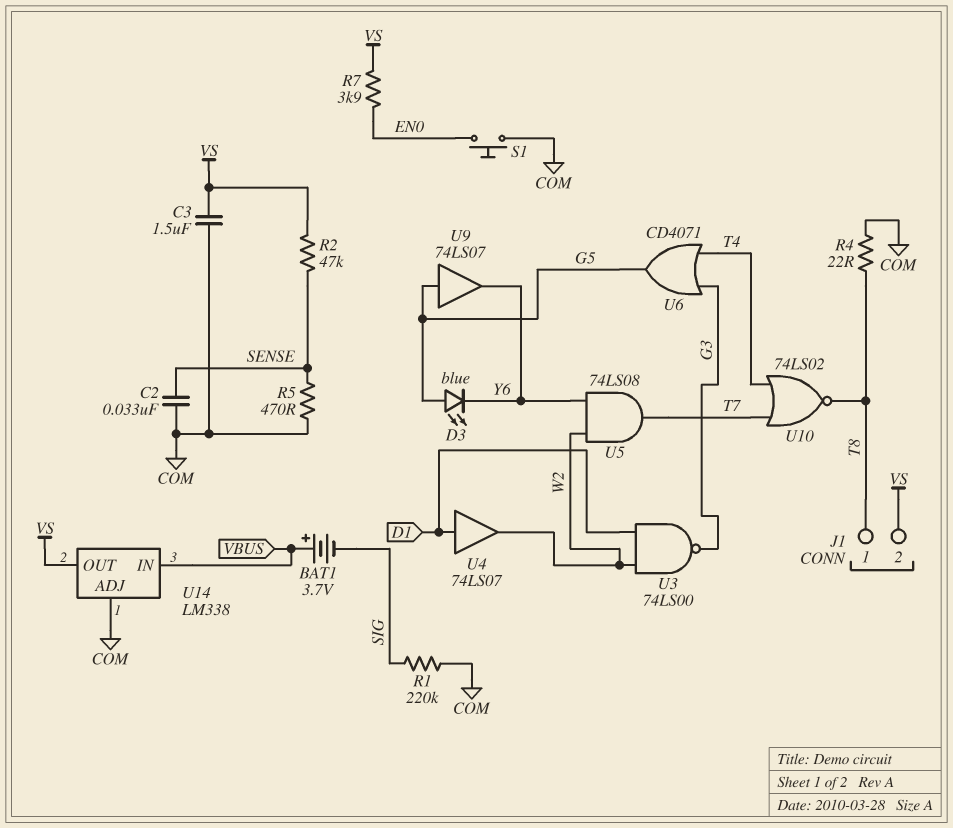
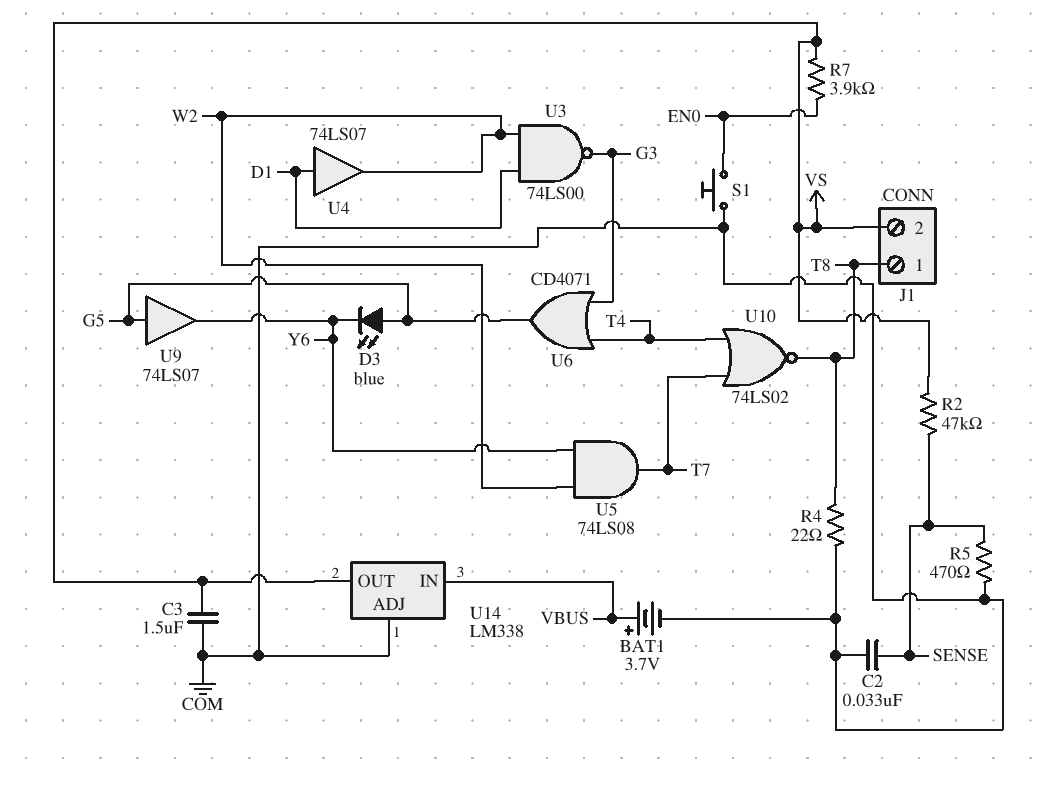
BAT1: 3.7V (plus VBUS, minus SIG) -> 3.7V (plus VBUS, minus COM)
R1: 220k (COM, SIG) -> none

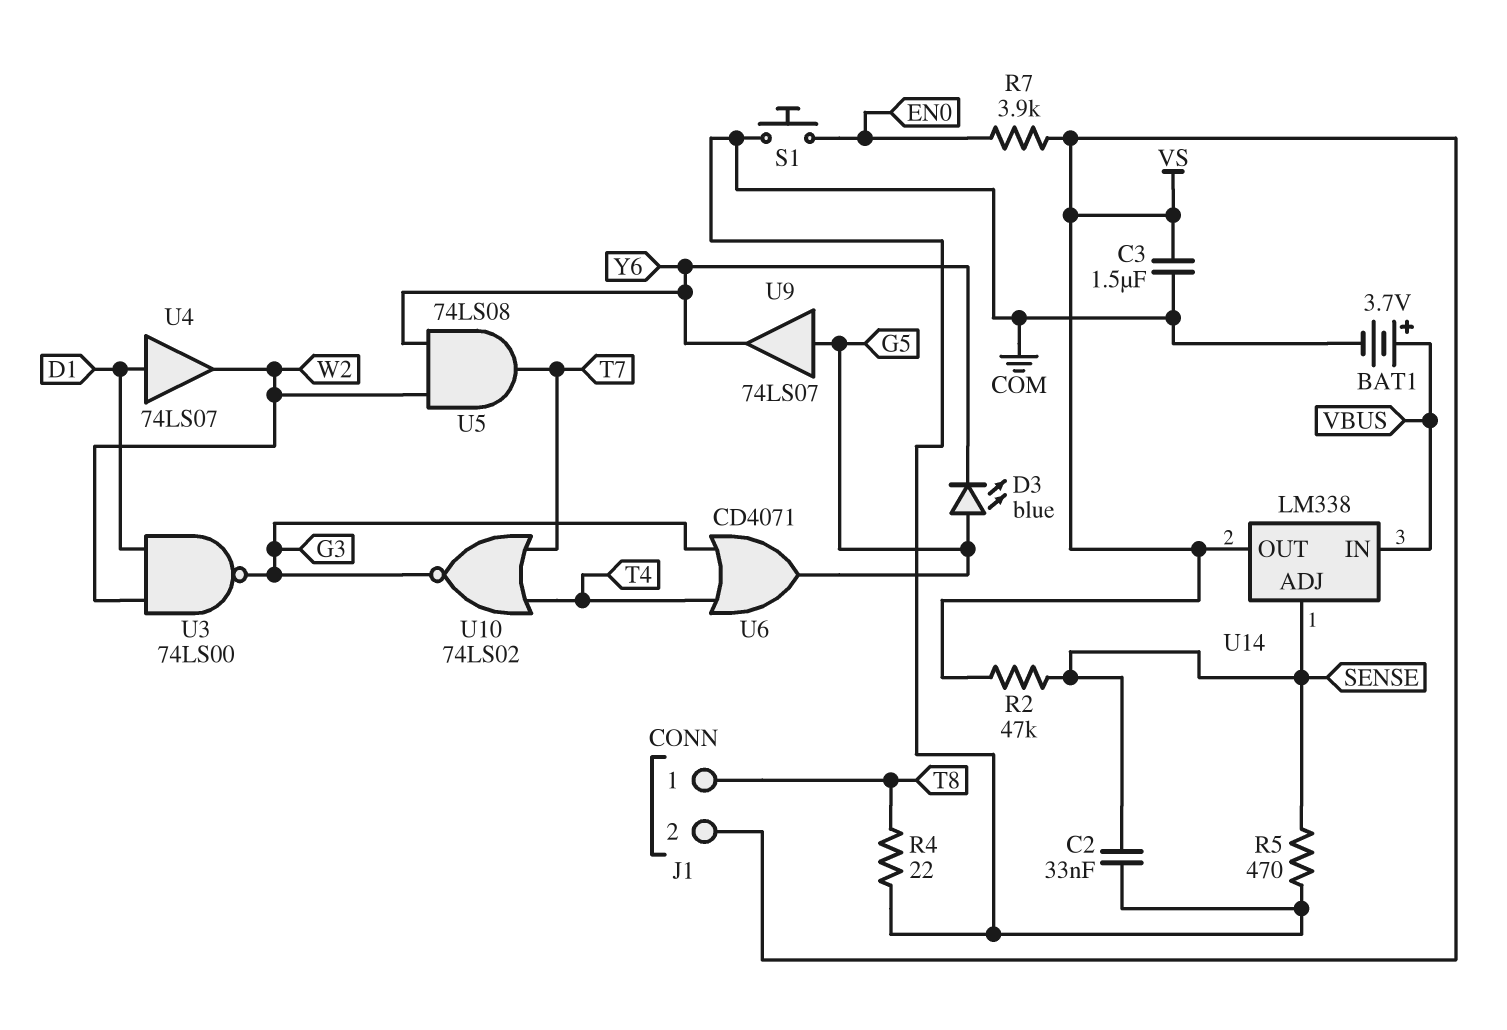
U10: NOR 74LS02 (in T4, in T7, out T8) -> NOR 74LS02 (in T4, in T7, out G3)
U14 pin ADJ: COM -> SENSE

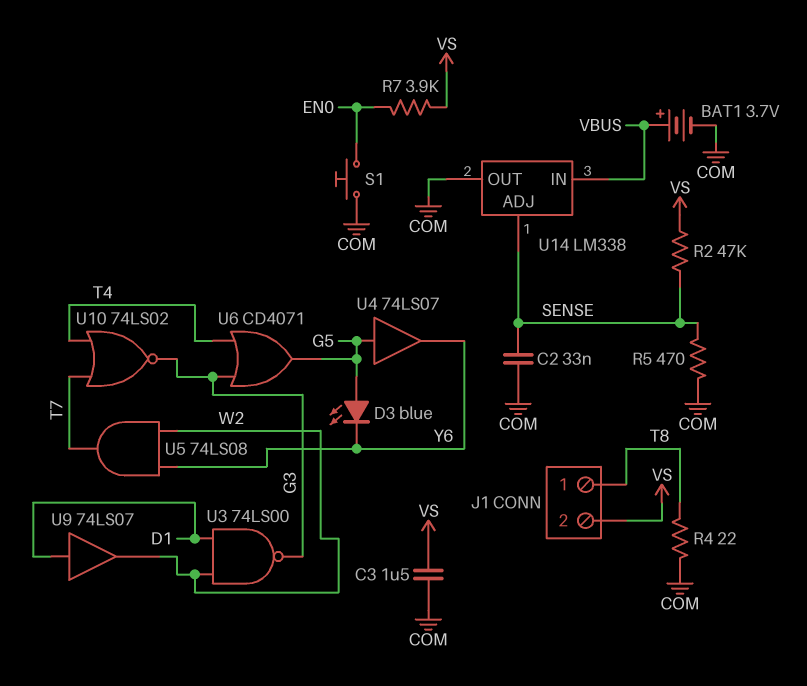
U4: buffer 74LS07 (in D1, out W2) -> buffer 74LS07 (in G5, out Y6)
U9: buffer 74LS07 (in G5, out Y6) -> buffer 74LS07 (in D1, out W2)
U14 pin OUT: VS -> COM

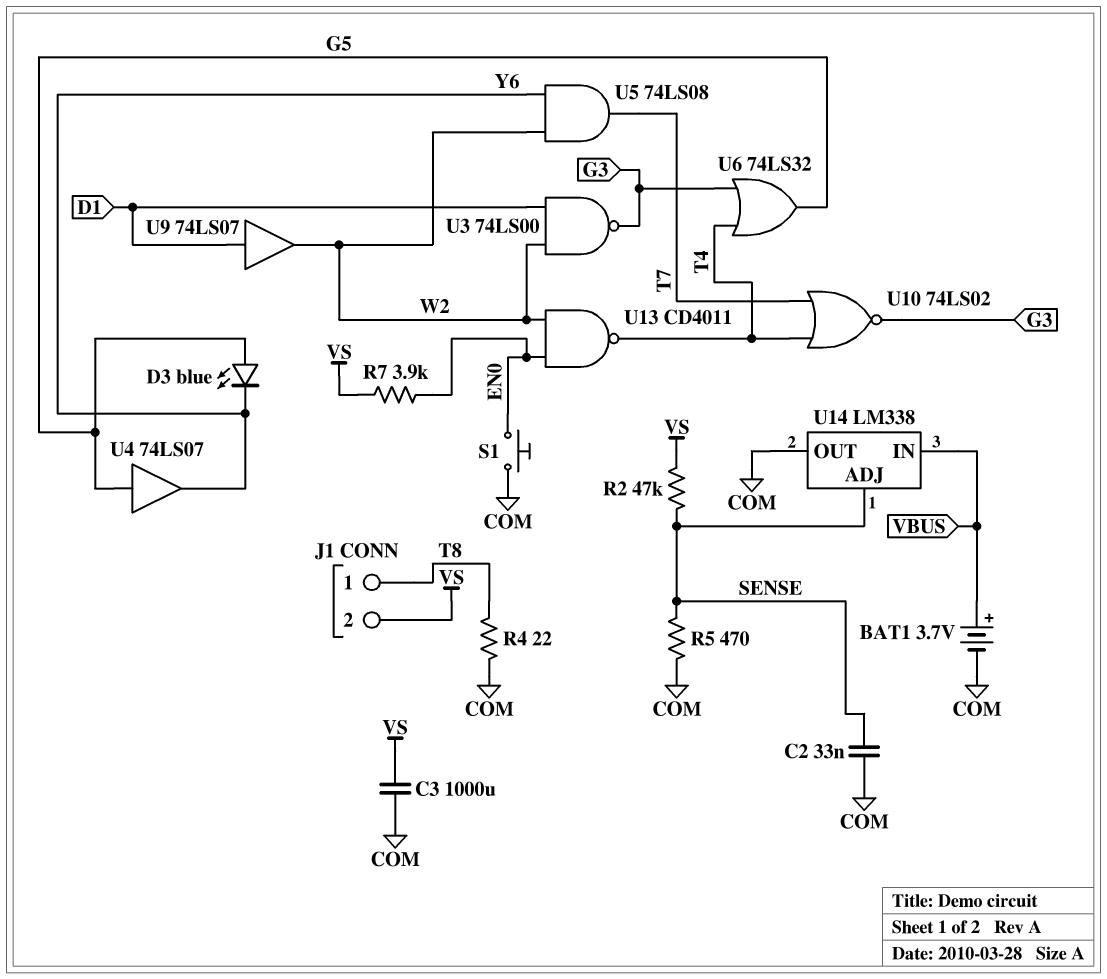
C3: 1.5uF (COM, VS) -> 1000uF (COM, VS)
U6: OR CD4071 (in G3, in T4, out G5) -> OR 74LS32 (in G3, in T4, out G5)
U13: none -> NAND CD4011 (in EN0, in W2, out T4)

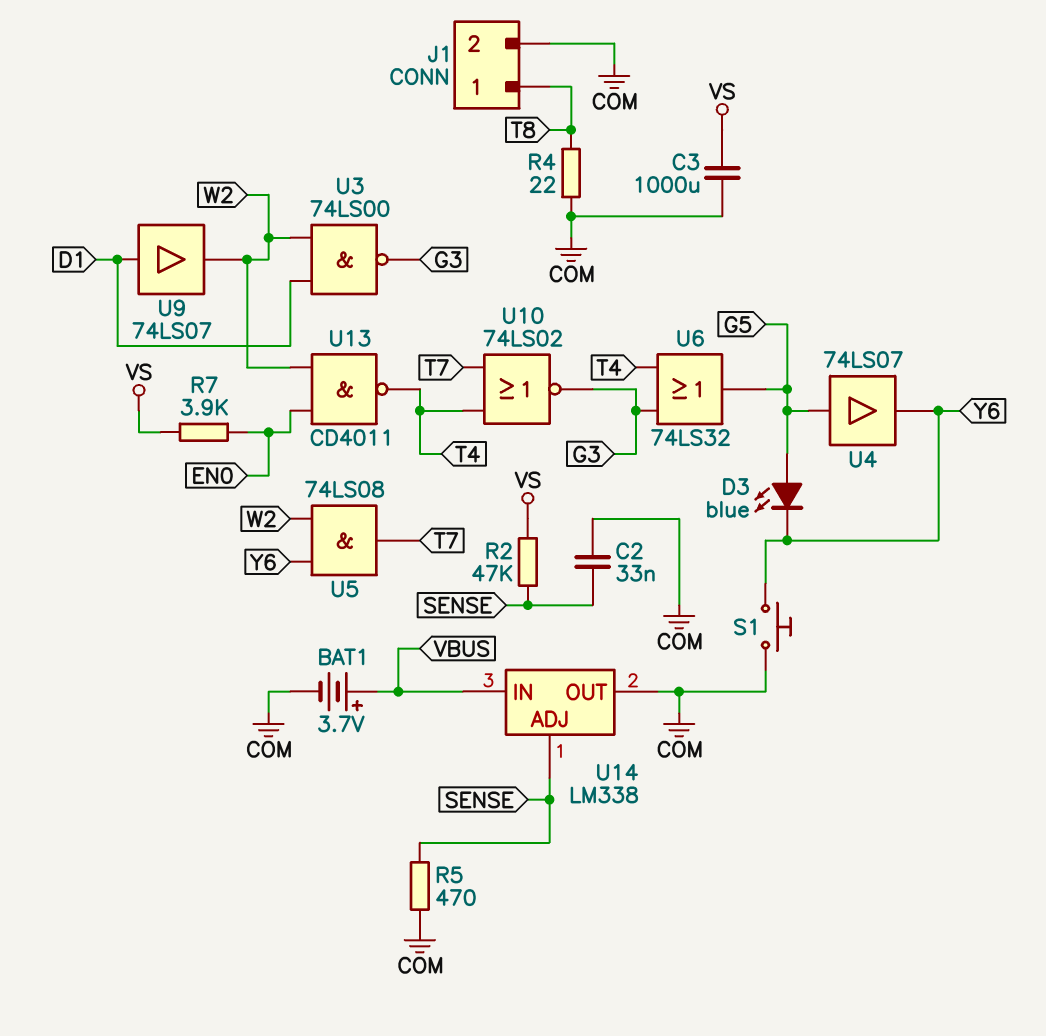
J1 pin 2: VS -> COM
S1: button (COM, EN0) -> button (COM, Y6)

